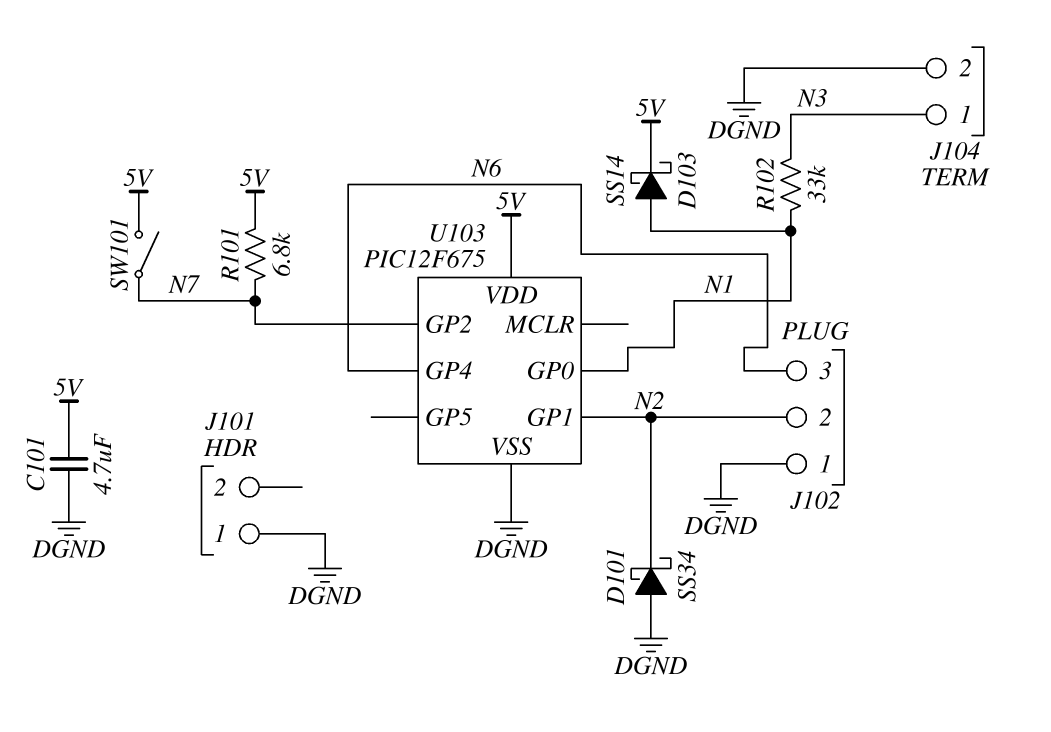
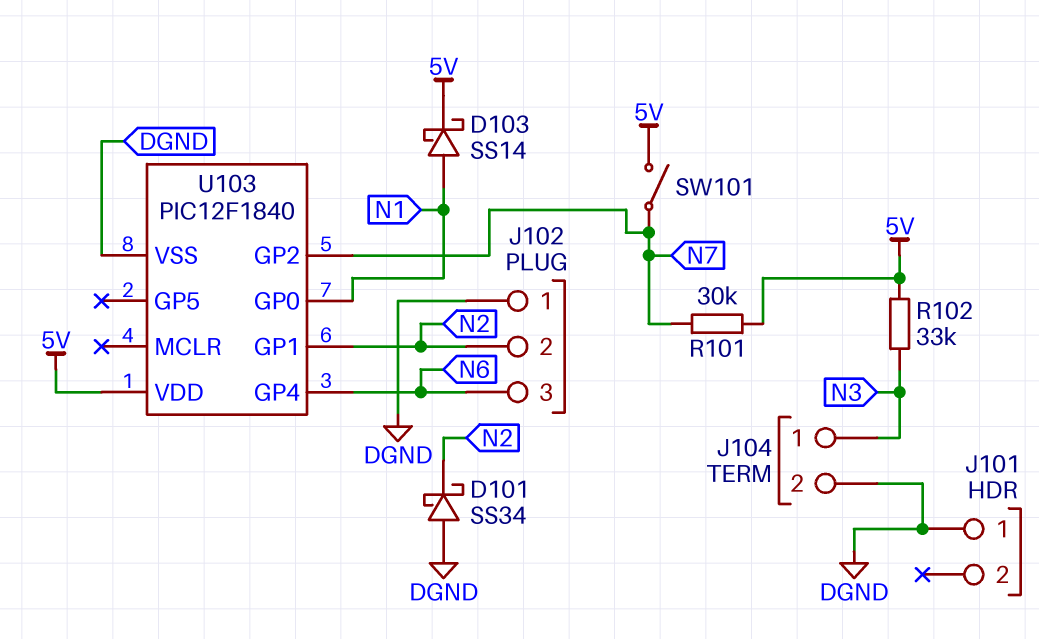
C101: 4.7uF (5V, DGND) -> none
R101: 6.8k (5V, N7) -> 30k (5V, N7)
R102: 33k (N1, N3) -> 33k (5V, N3)
U103: PIC12F675 -> PIC12F1840

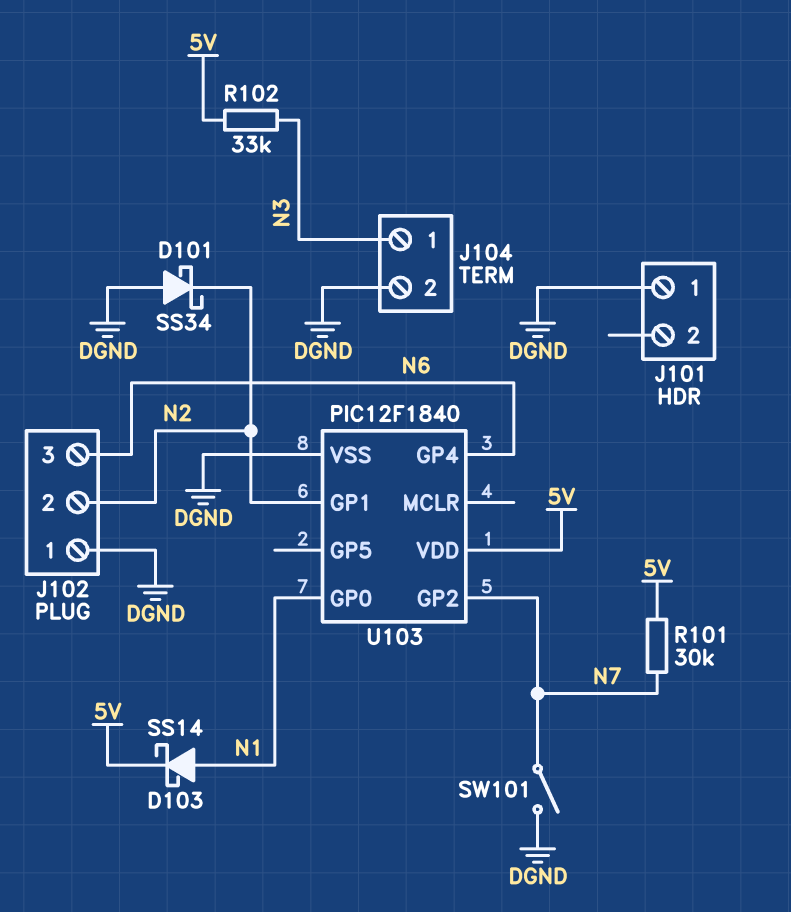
SW101: switch (5V, N7) -> switch (DGND, N7)

